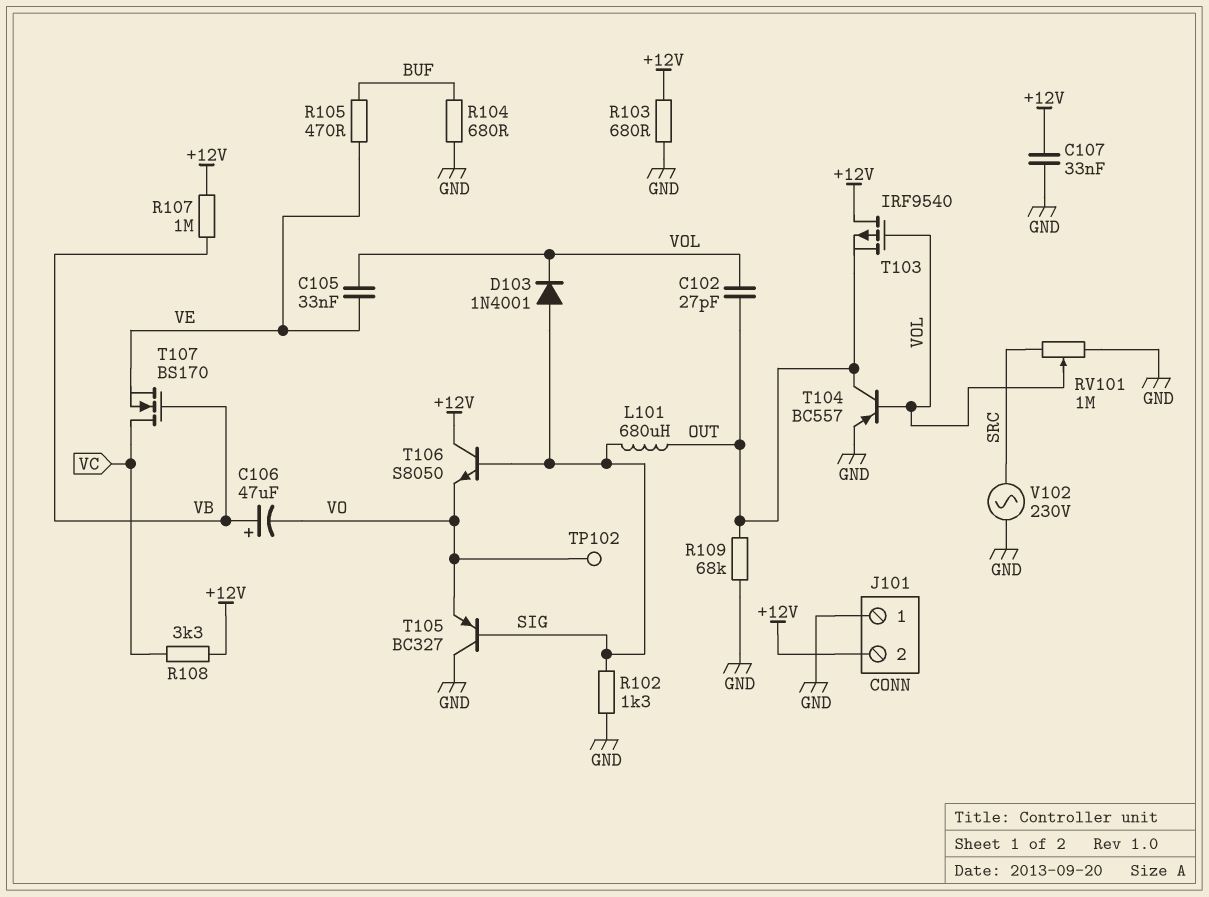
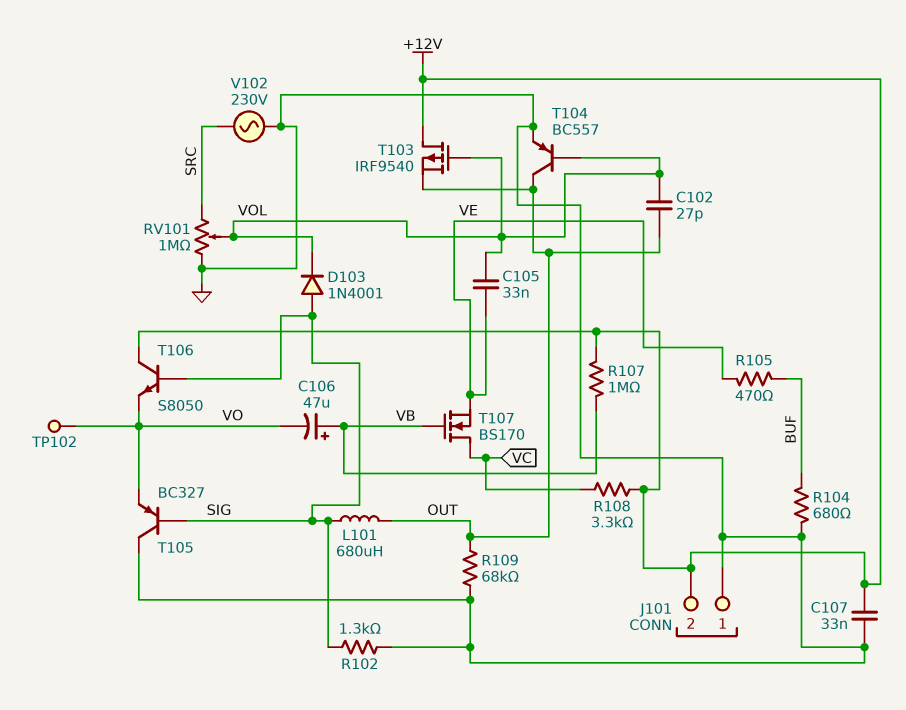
R103: 680 (+12V, GND) -> none

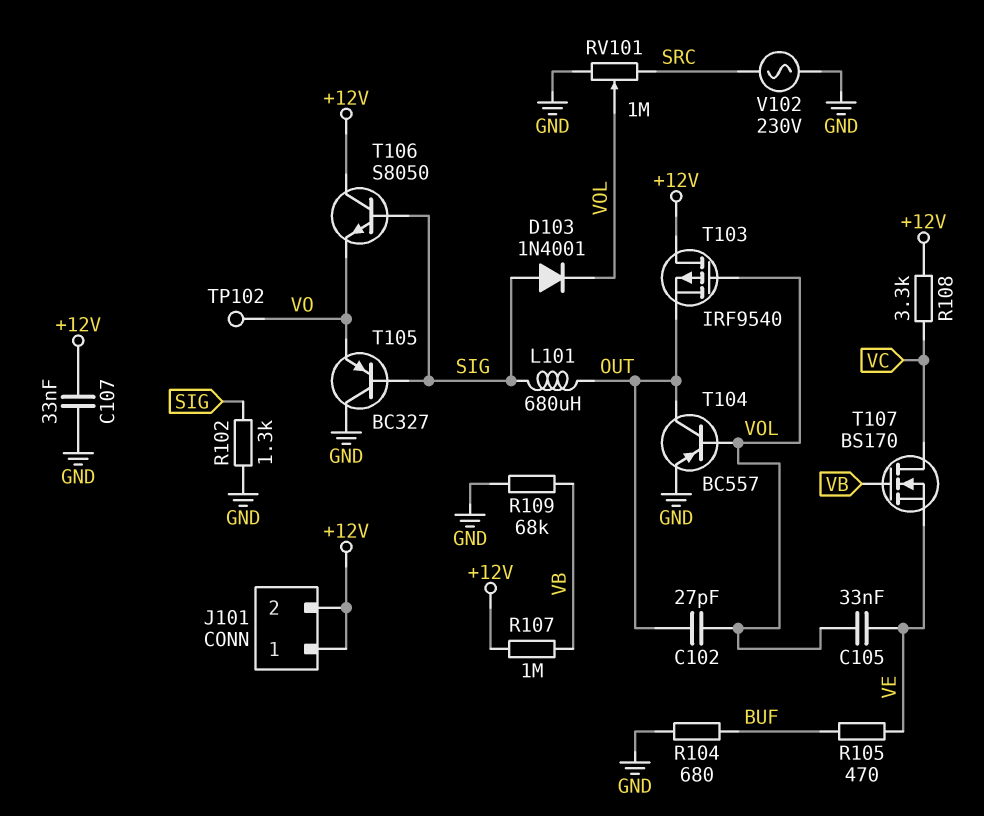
C106: 47uF (plus VB, minus VO) -> none
J101 pin 1: GND -> +12V
R109: 68k (GND, OUT) -> 68k (GND, VB)

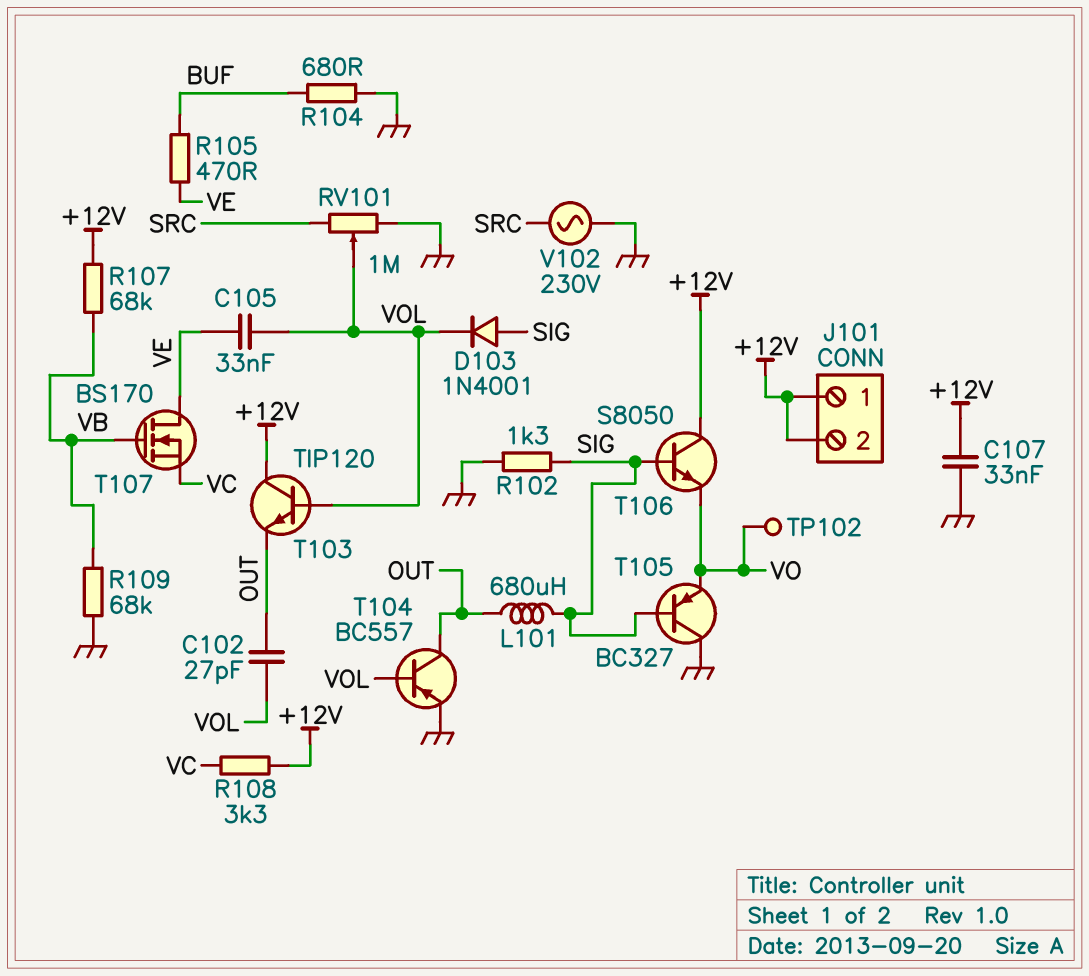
R107: 1M (+12V, VB) -> 68k (+12V, VB)
T103: PMOS IRF9540 (G VOL, D +12V, S OUT) -> NPN TIP120 (B VOL, C +12V, E OUT)
T107: NMOS BS170 (G VB, D VC, S VE) -> NMOS BS170 (G VB, D VE, S VC)

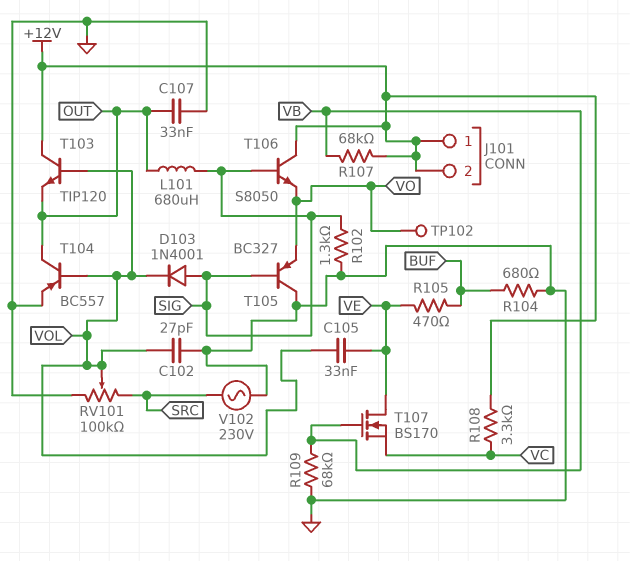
C102: 27pF (OUT, VOL) -> 27pF (GND, VOL)
C107: 33nF (+12V, GND) -> 33nF (GND, OUT)
RV101: 1M (GND, SRC, wiper VOL) -> 100k (GND, SRC, wiper VOL)

